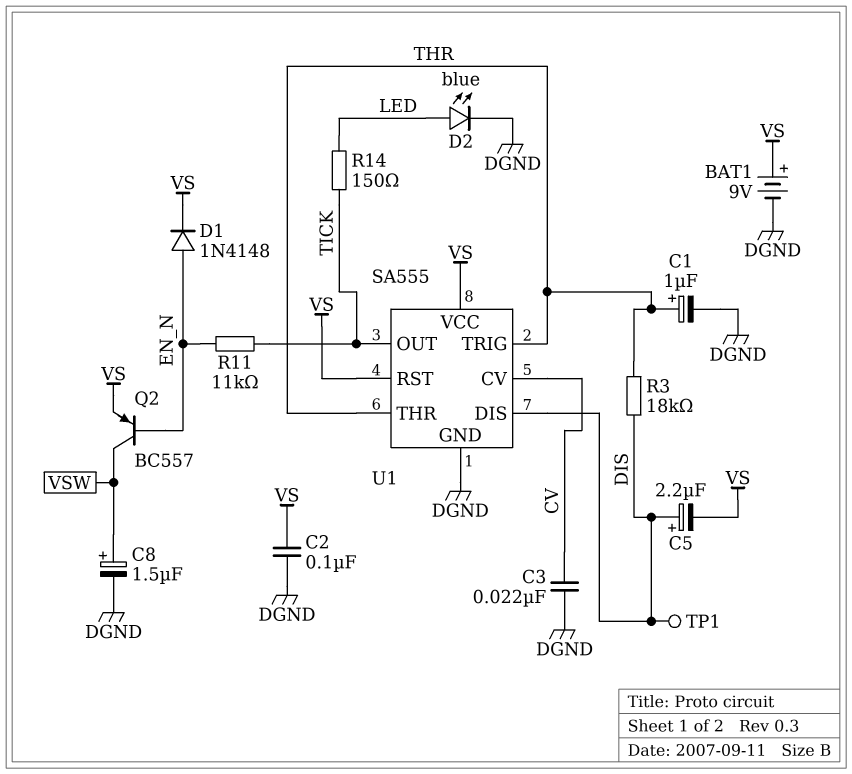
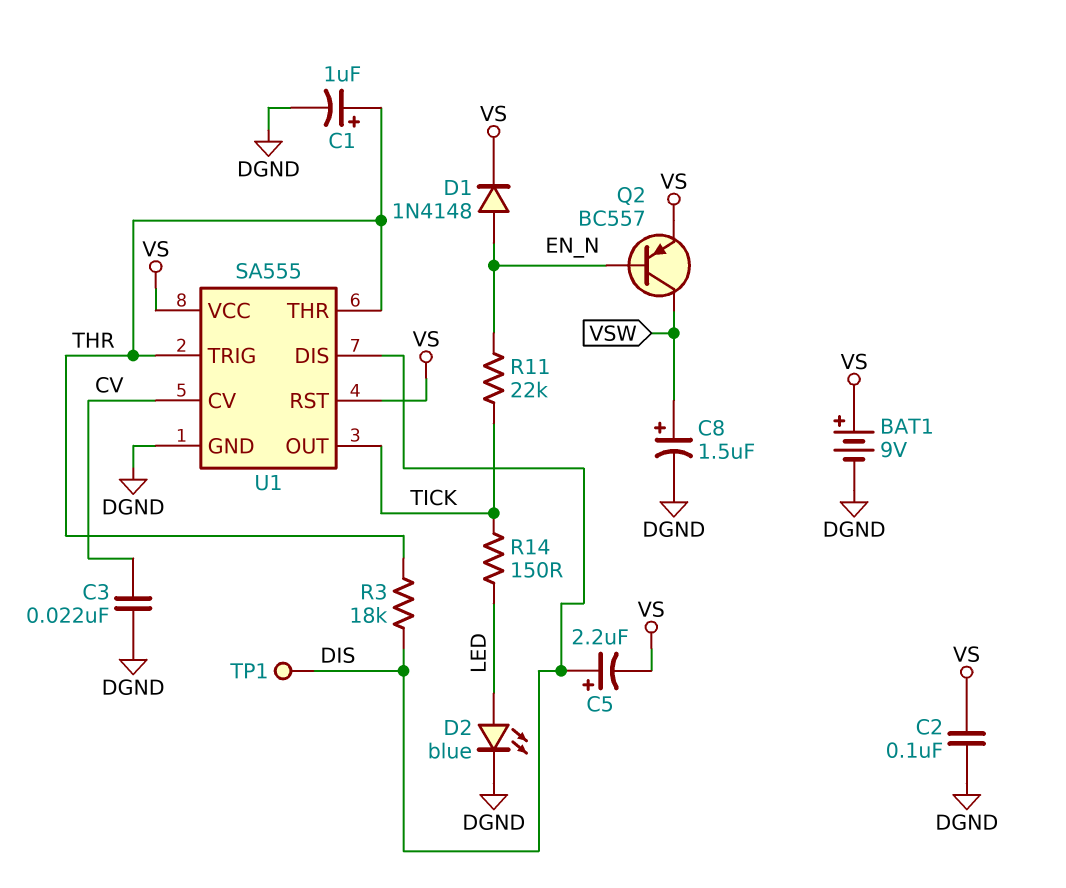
R11: 11k (EN_N, TICK) -> 22k (EN_N, TICK)

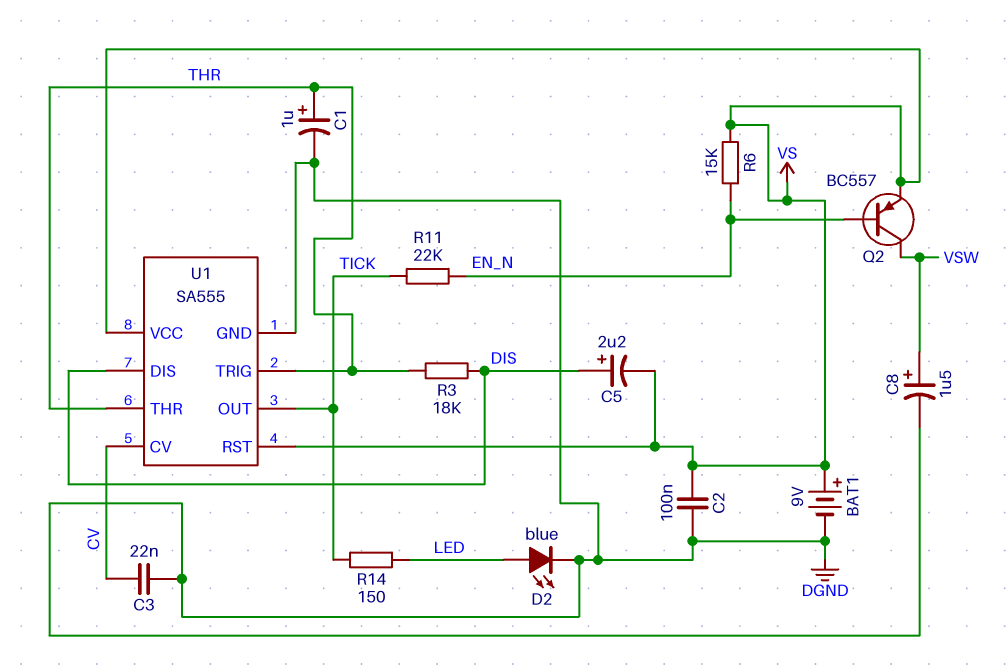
D1: diode 1N4148 (A EN_N, K VS) -> none
R6: none -> 15k (EN_N, VS)
TP1: test point (DIS) -> none

